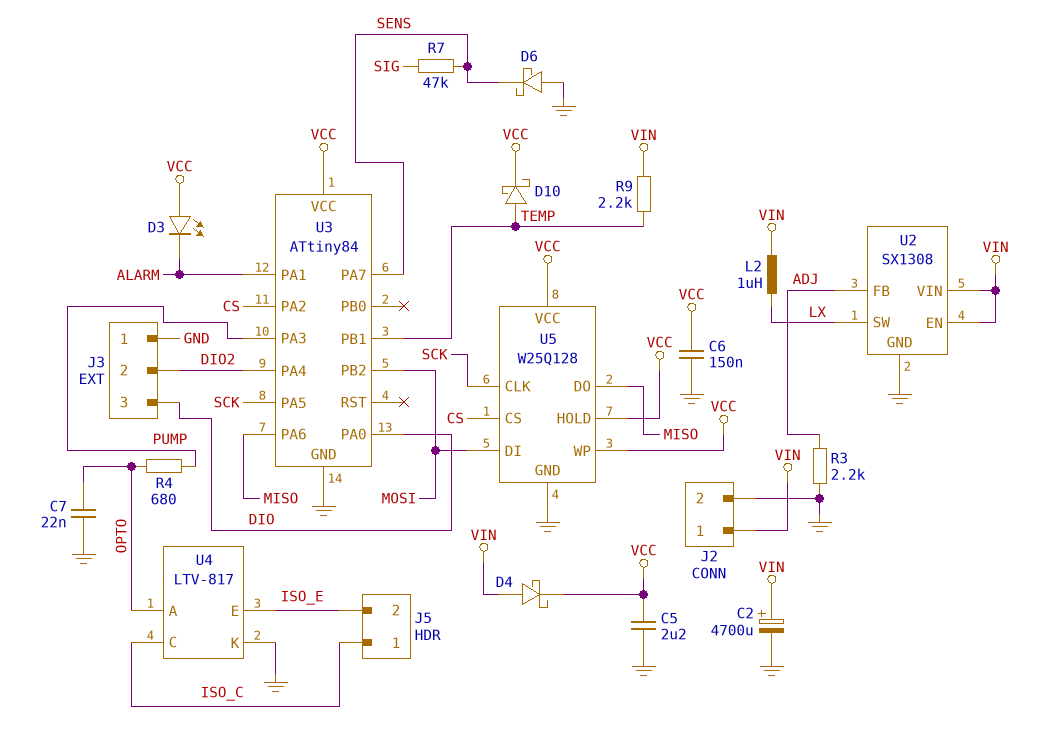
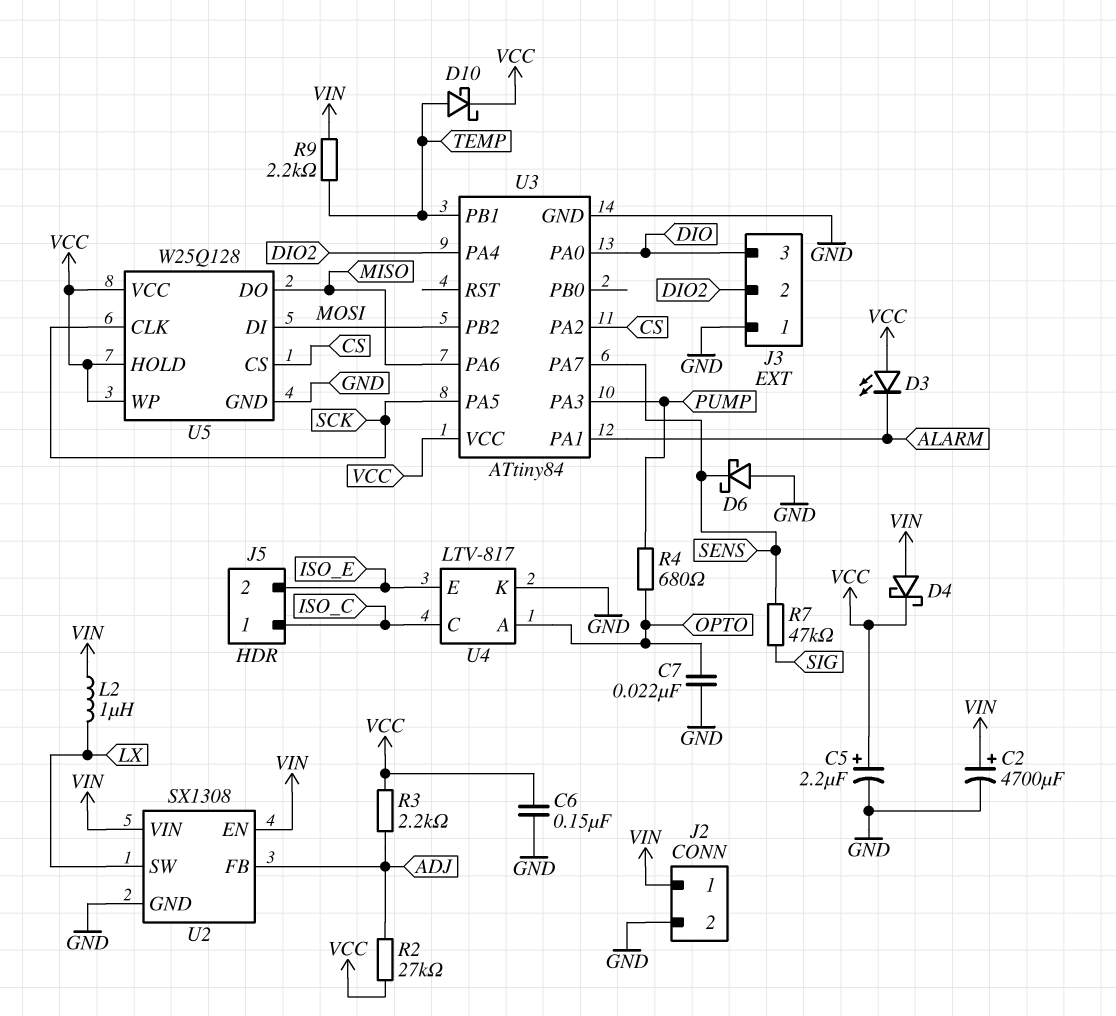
C5: 2.2uF (GND, VCC) -> 2.2uF (plus VCC, minus GND)
R2: none -> 27k (ADJ, VCC)
R3: 2.2k (ADJ, GND) -> 2.2k (ADJ, VCC)

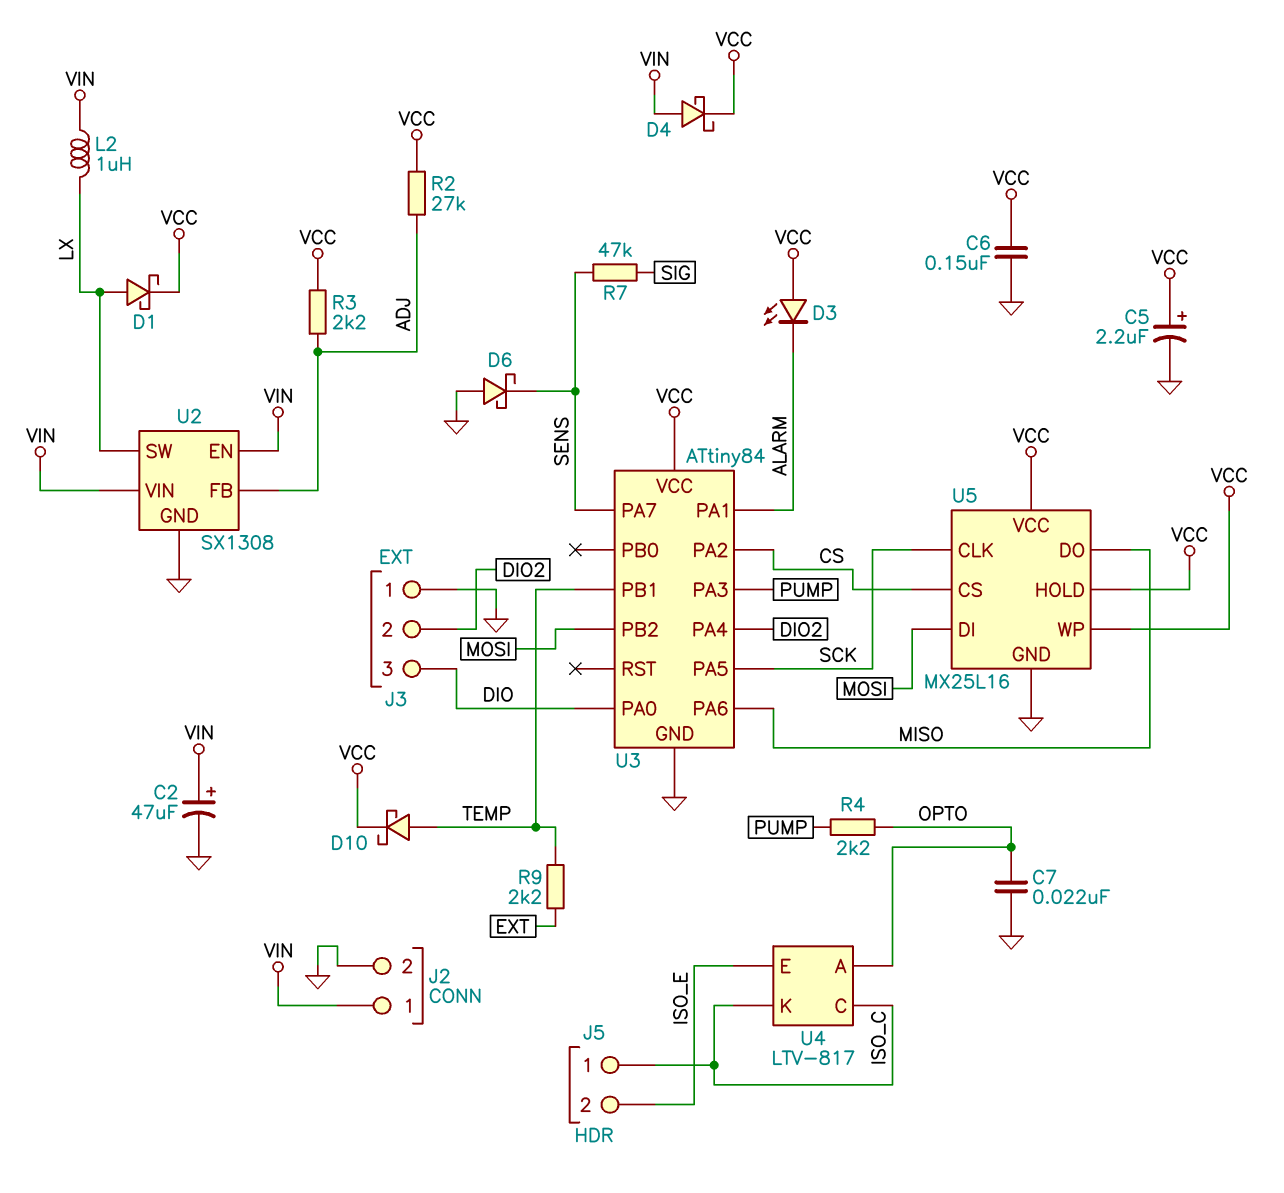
C2: 4700uF (plus VIN, minus GND) -> 47uF (plus VIN, minus GND)
D1: none -> schottky (A LX, K VCC)
R4: 680 (OPTO, PUMP) -> 2.2k (OPTO, PUMP)
R9: 2.2k (TEMP, VIN) -> 2.2k (EXT, TEMP)
U4 pin K: GND -> ISO_C
U5: W25Q128 -> MX25L16

